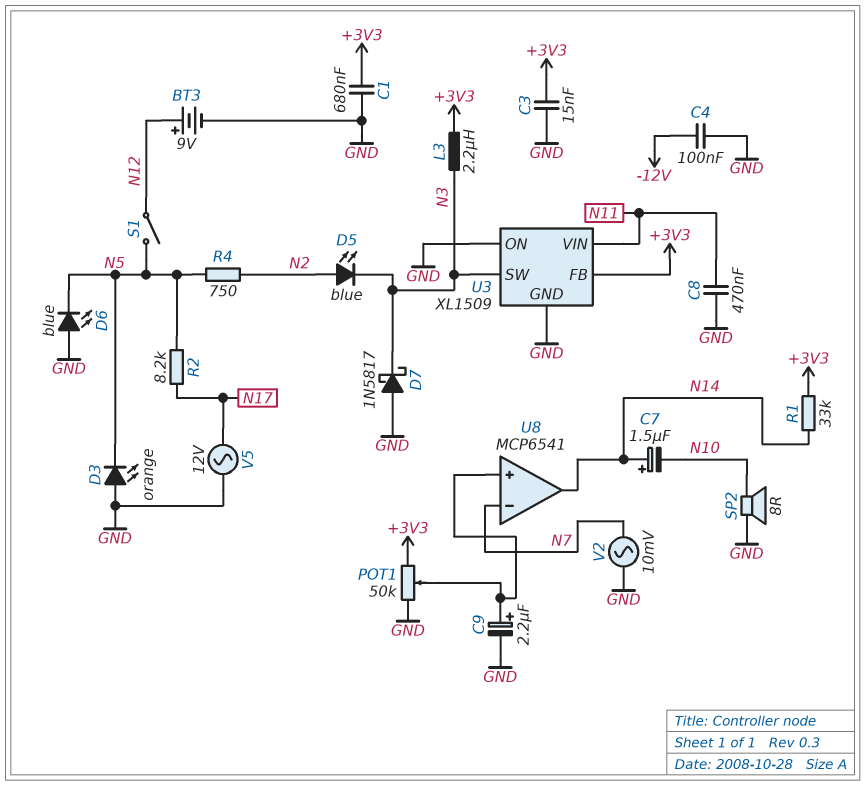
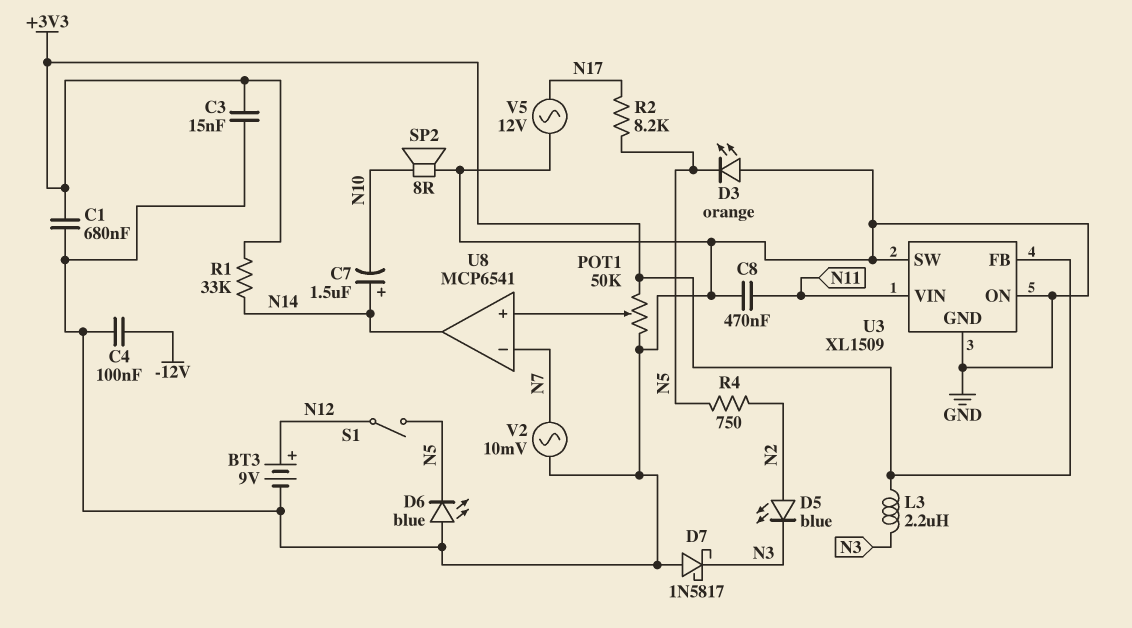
C9: 2.2uF (plus U8/in+, minus GND) -> none
U3 pin SW: N3 -> GND

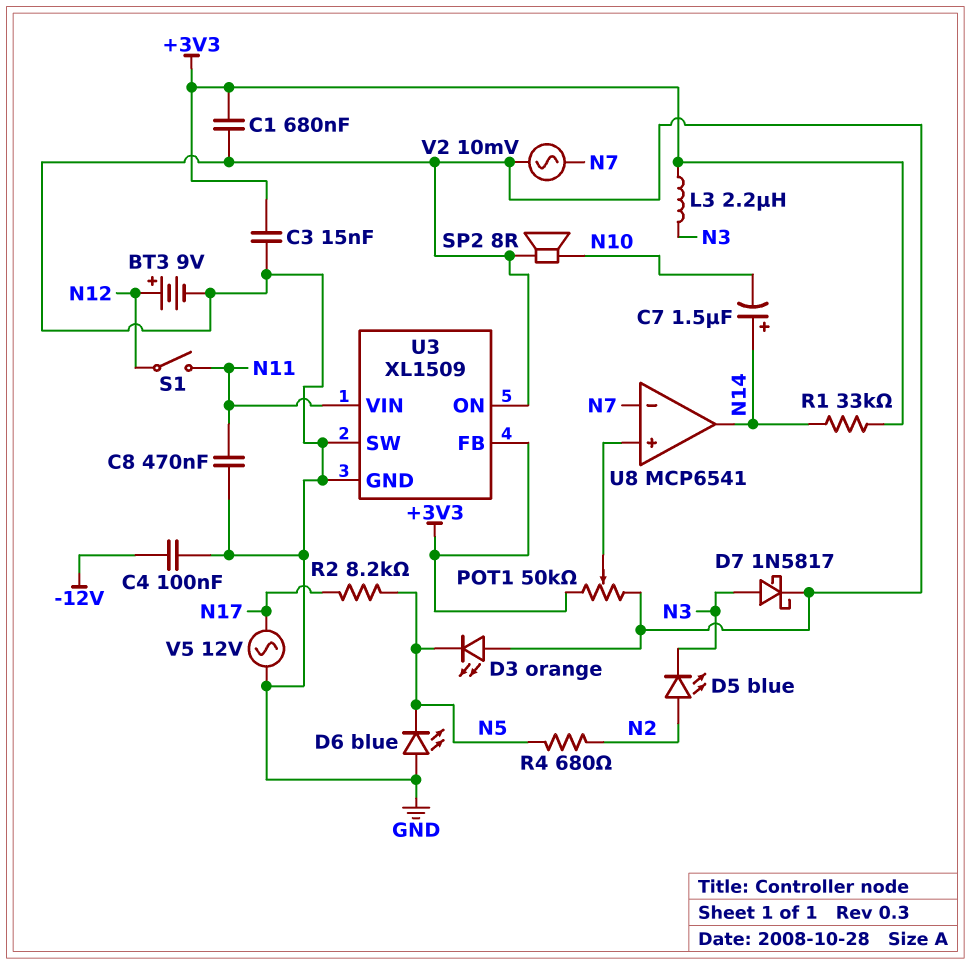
D7: schottky 1N5817 (A GND, K N3) -> schottky 1N5817 (A N3, K GND)
R4: 750 (N2, N5) -> 680 (N2, N5)
S1: switch (N5, N12) -> switch (N11, N12)

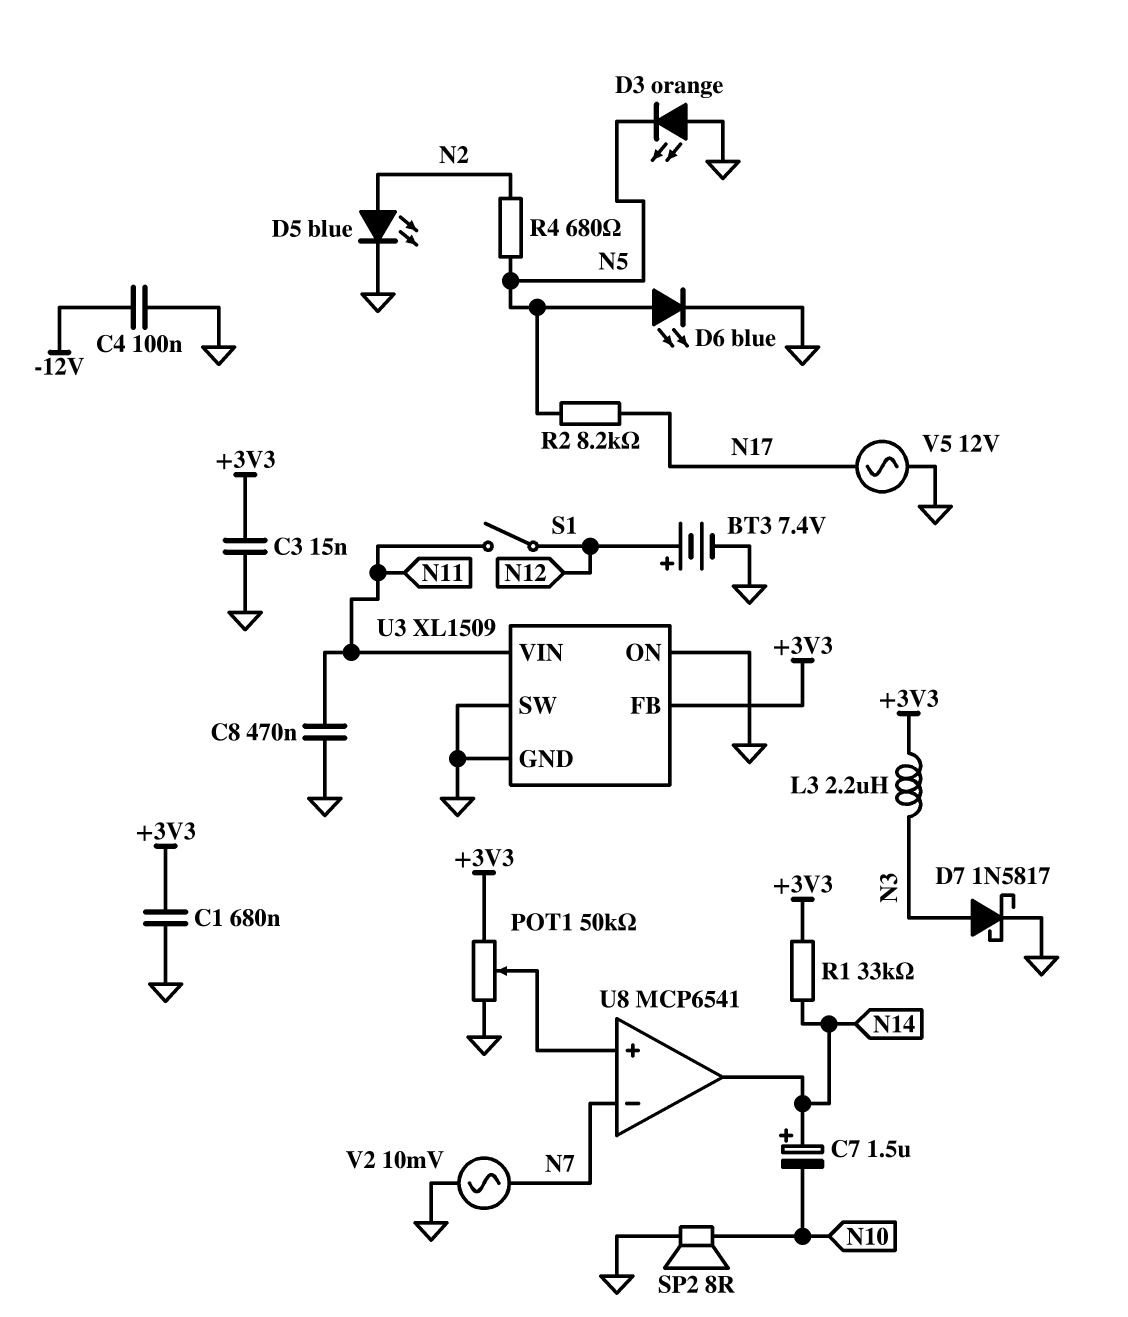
BT3: 9V (plus N12, minus GND) -> 7.4V (plus N12, minus GND)
D5: LED blue (A N2, K N3) -> LED blue (A N2, K GND)
D6: LED blue (A GND, K N5) -> LED blue (A N5, K GND)

